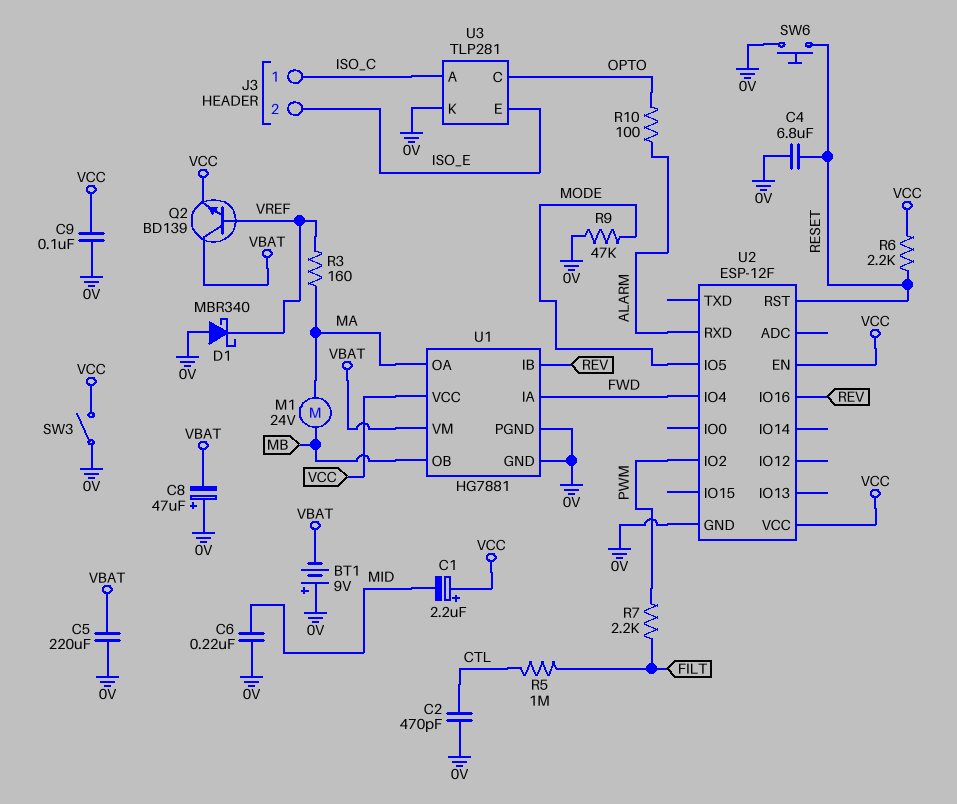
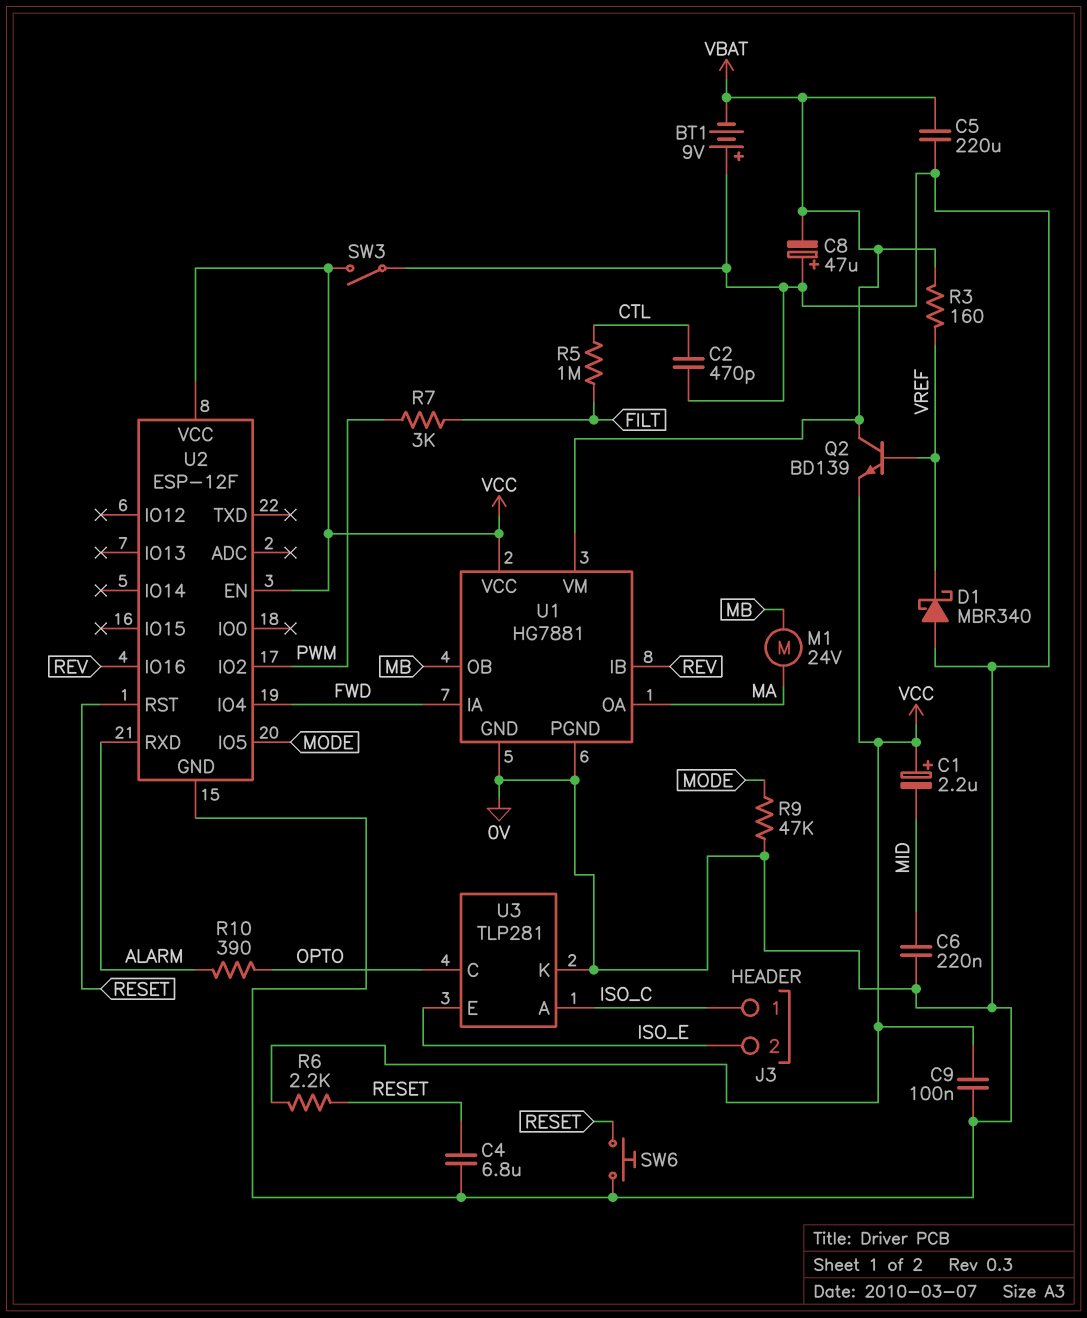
R3: 160 (MA, VREF) -> 160 (VBAT, VREF)
R7: 2.2k (FILT, PWM) -> 3k (FILT, PWM)
R10: 100 (ALARM, OPTO) -> 390 (ALARM, OPTO)

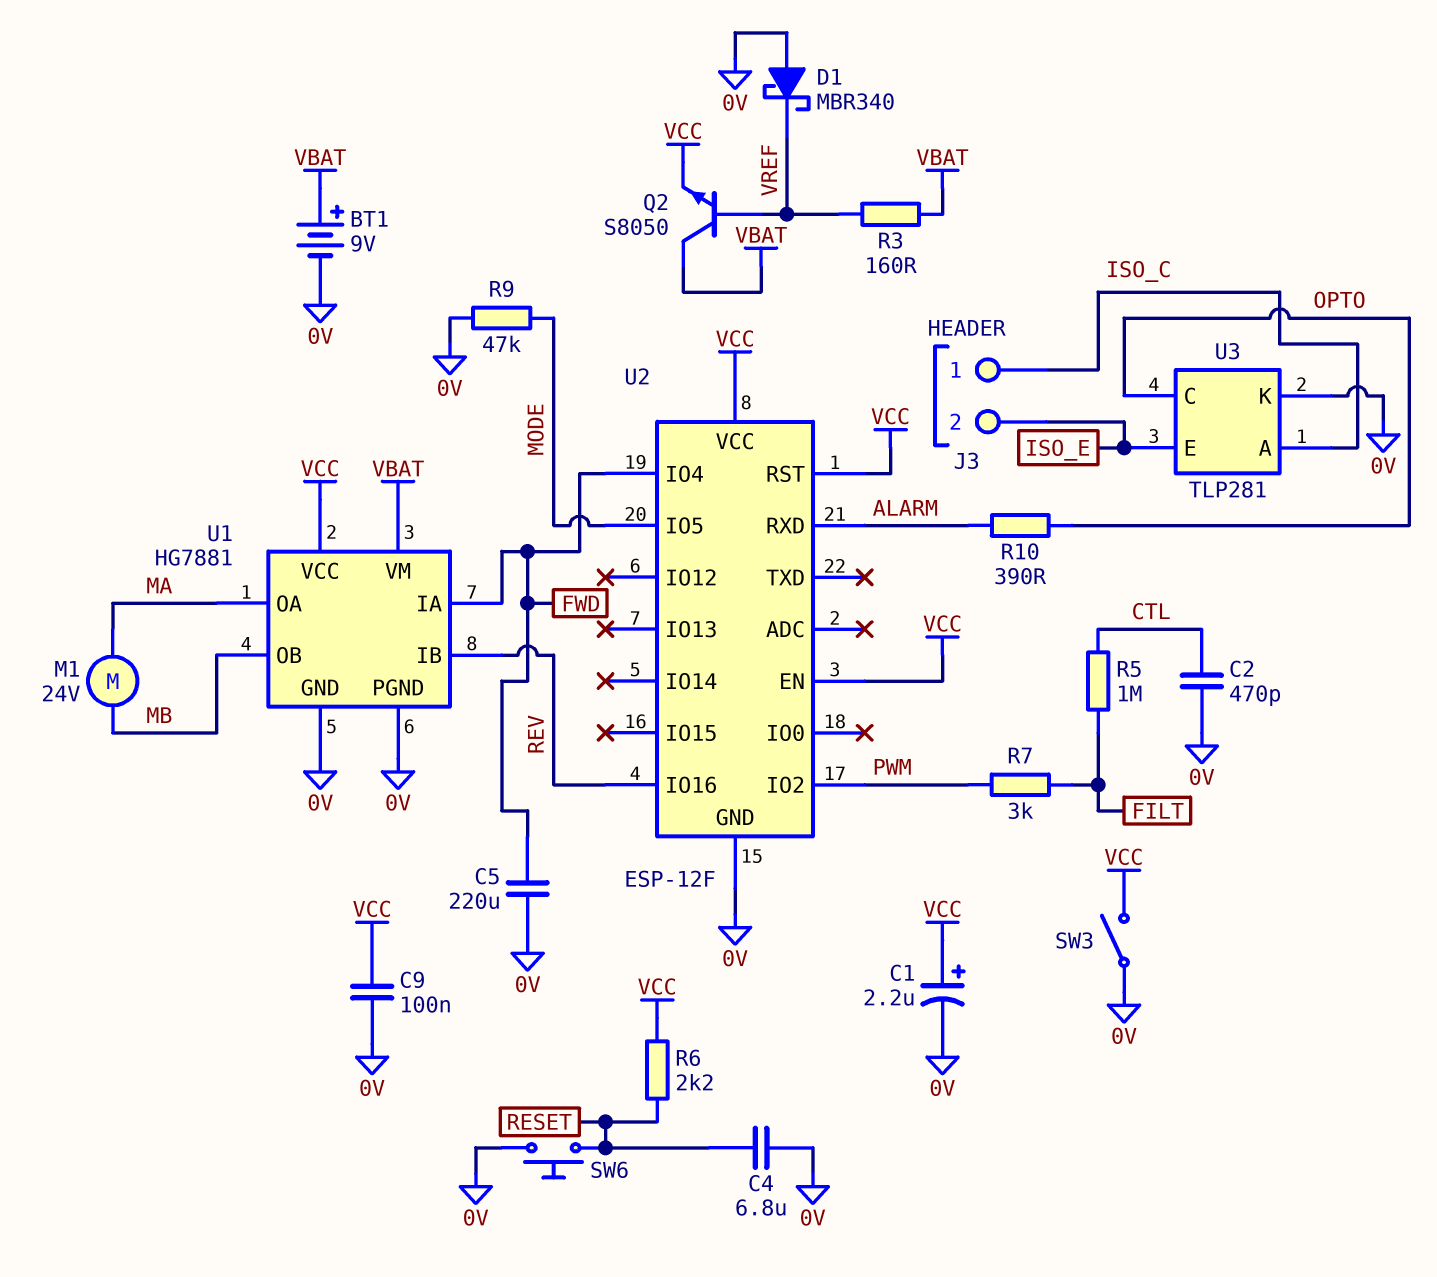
BT1: 9V (plus 0V, minus VBAT) -> 9V (plus VBAT, minus 0V)
C1: 2.2uF (plus VCC, minus MID) -> 2.2uF (plus VCC, minus 0V)
C5: 220uF (0V, VBAT) -> 220uF (0V, FWD)
C6: 220nF (0V, MID) -> none
C8: 47uF (plus 0V, minus VBAT) -> none
Q2: NPN BD139 (B VREF, C VBAT, E VCC) -> NPN S8050 (B VREF, C VBAT, E VCC)
U2 pin RST: RESET -> VCC

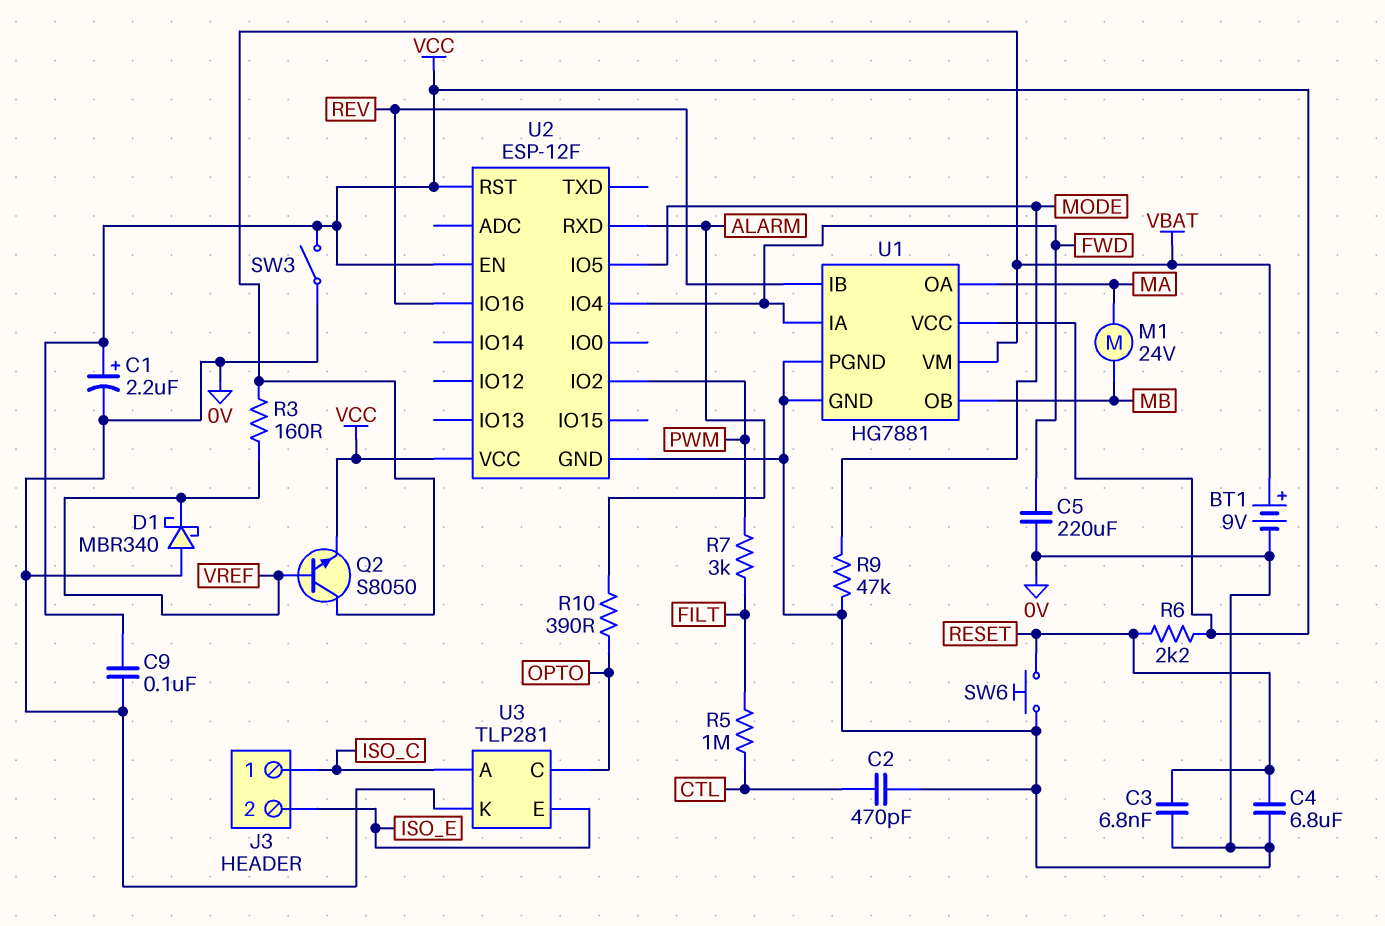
C3: none -> 6.8nF (0V, RESET)

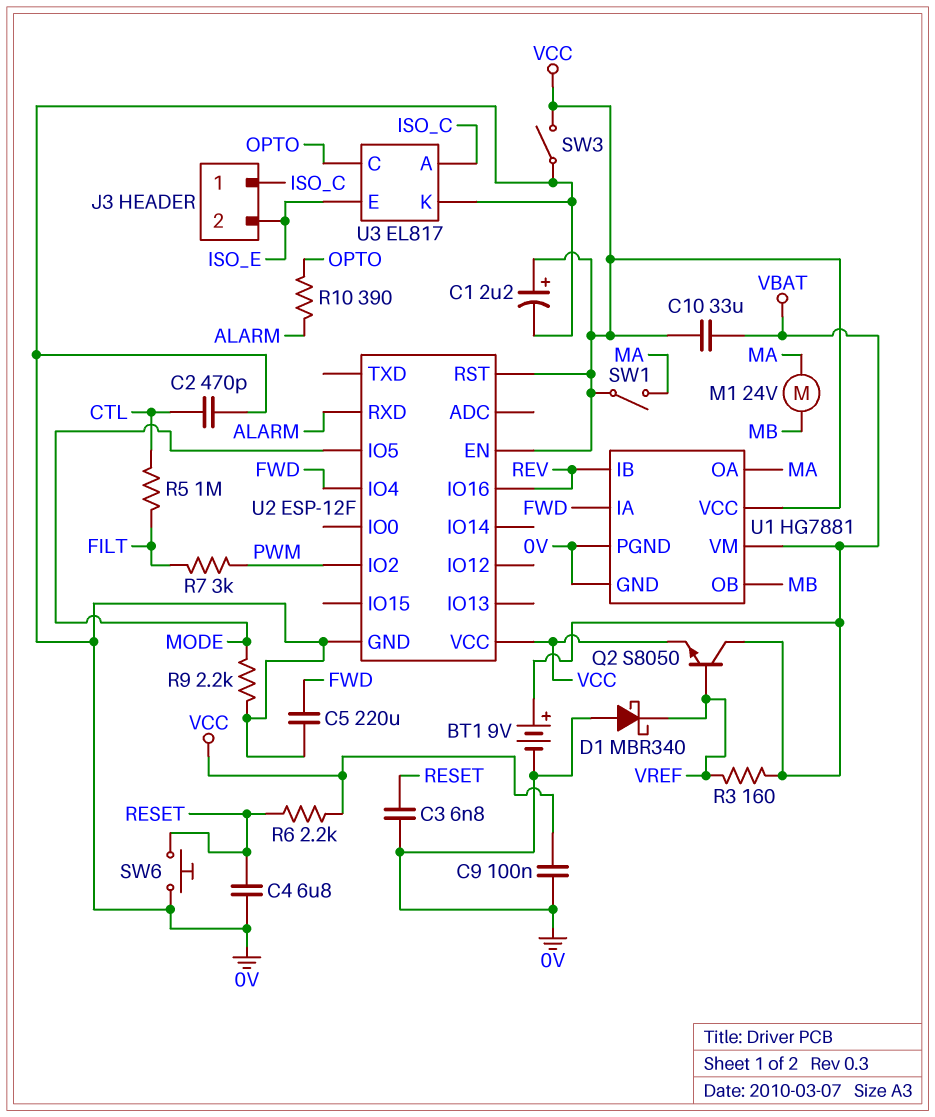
C10: none -> 33uF (VBAT, VCC)
R9: 47k (0V, MODE) -> 2.2k (0V, MODE)
SW1: none -> switch (MA, VCC)
U3: TLP281 -> EL817

